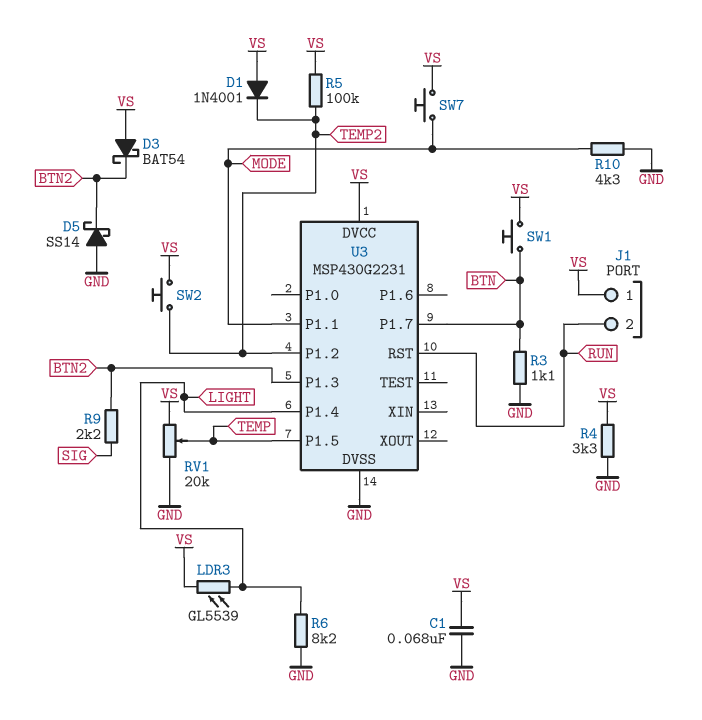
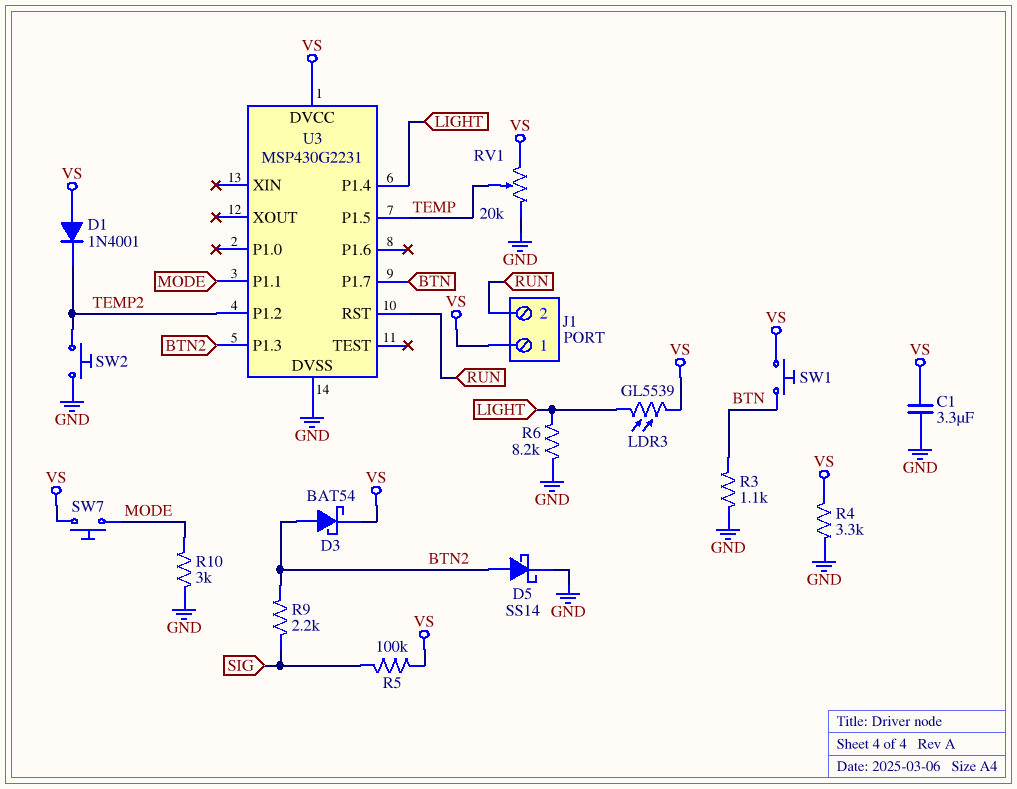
C1: 68nF (GND, VS) -> 3.3uF (GND, VS)
D3: schottky BAT54 (A VS, K BTN2) -> schottky BAT54 (A BTN2, K VS)
D5: schottky SS14 (A GND, K BTN2) -> schottky SS14 (A BTN2, K GND)
R5: 100k (TEMP2, VS) -> 100k (SIG, VS)
R10: 4.3k (GND, MODE) -> 3k (GND, MODE)
SW2: button (TEMP2, VS) -> button (GND, TEMP2)

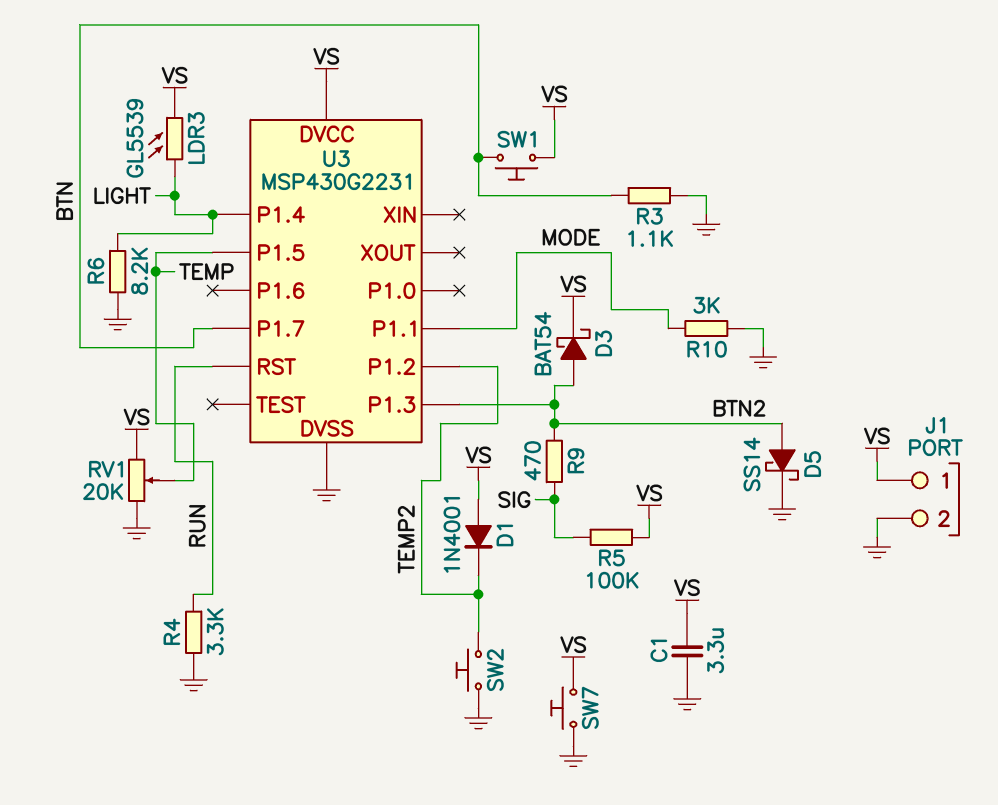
J1 pin 2: RUN -> GND
R4: 3.3k (GND, VS) -> 3.3k (GND, RUN)
R9: 2.2k (BTN2, SIG) -> 470 (BTN2, SIG)
SW7: button (MODE, VS) -> button (GND, VS)

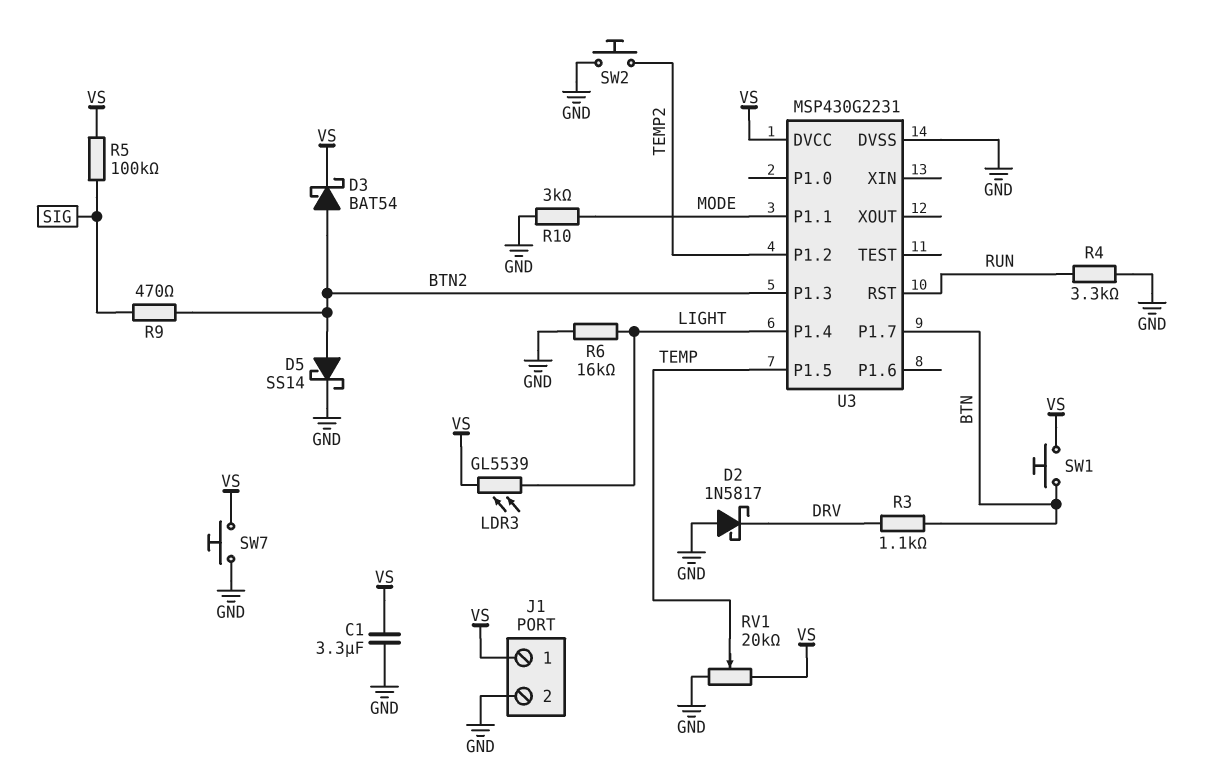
D1: diode 1N4001 (A VS, K TEMP2) -> none
D2: none -> schottky 1N5817 (A GND, K DRV)
R3: 1.1k (BTN, GND) -> 1.1k (BTN, DRV)
R6: 8.2k (GND, LIGHT) -> 16k (GND, LIGHT)

